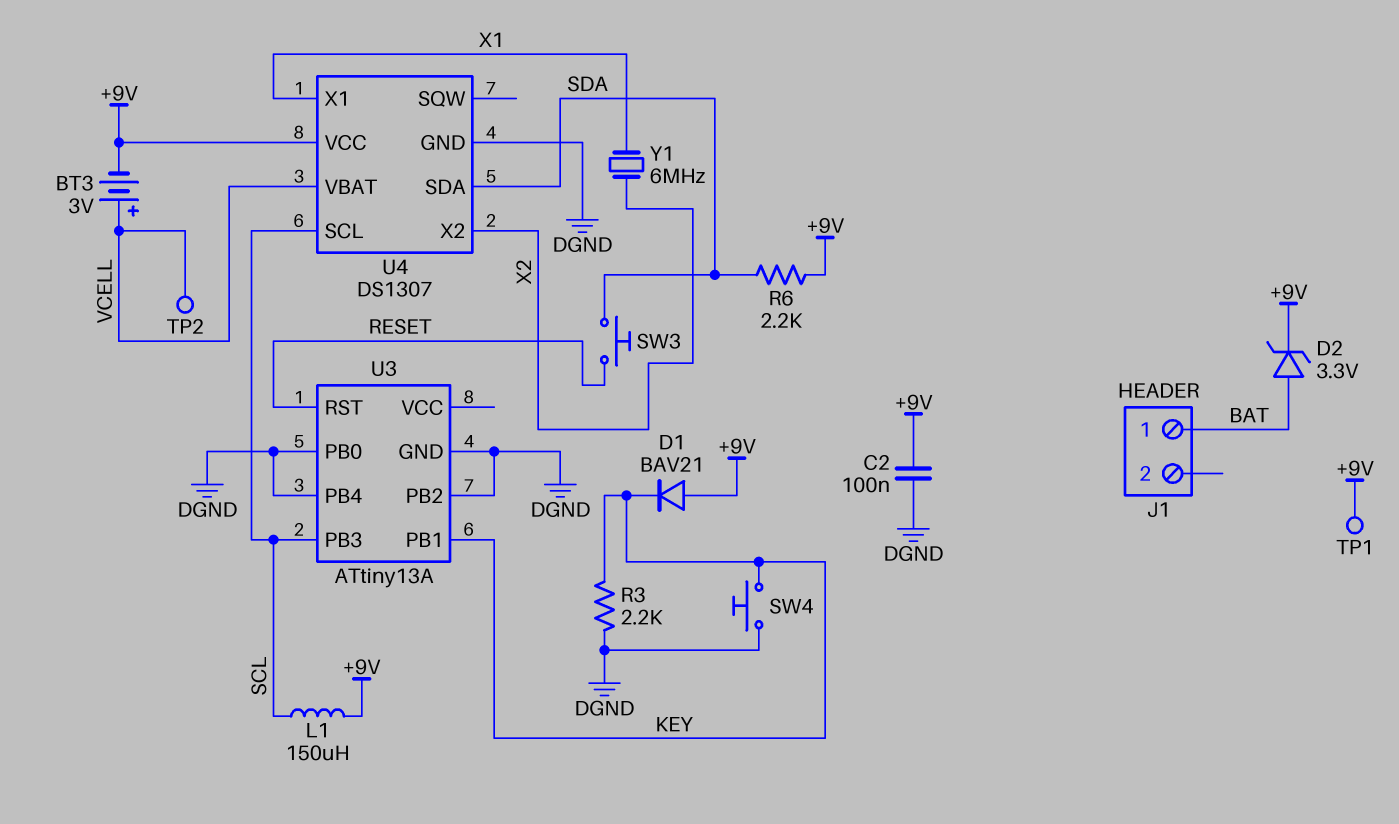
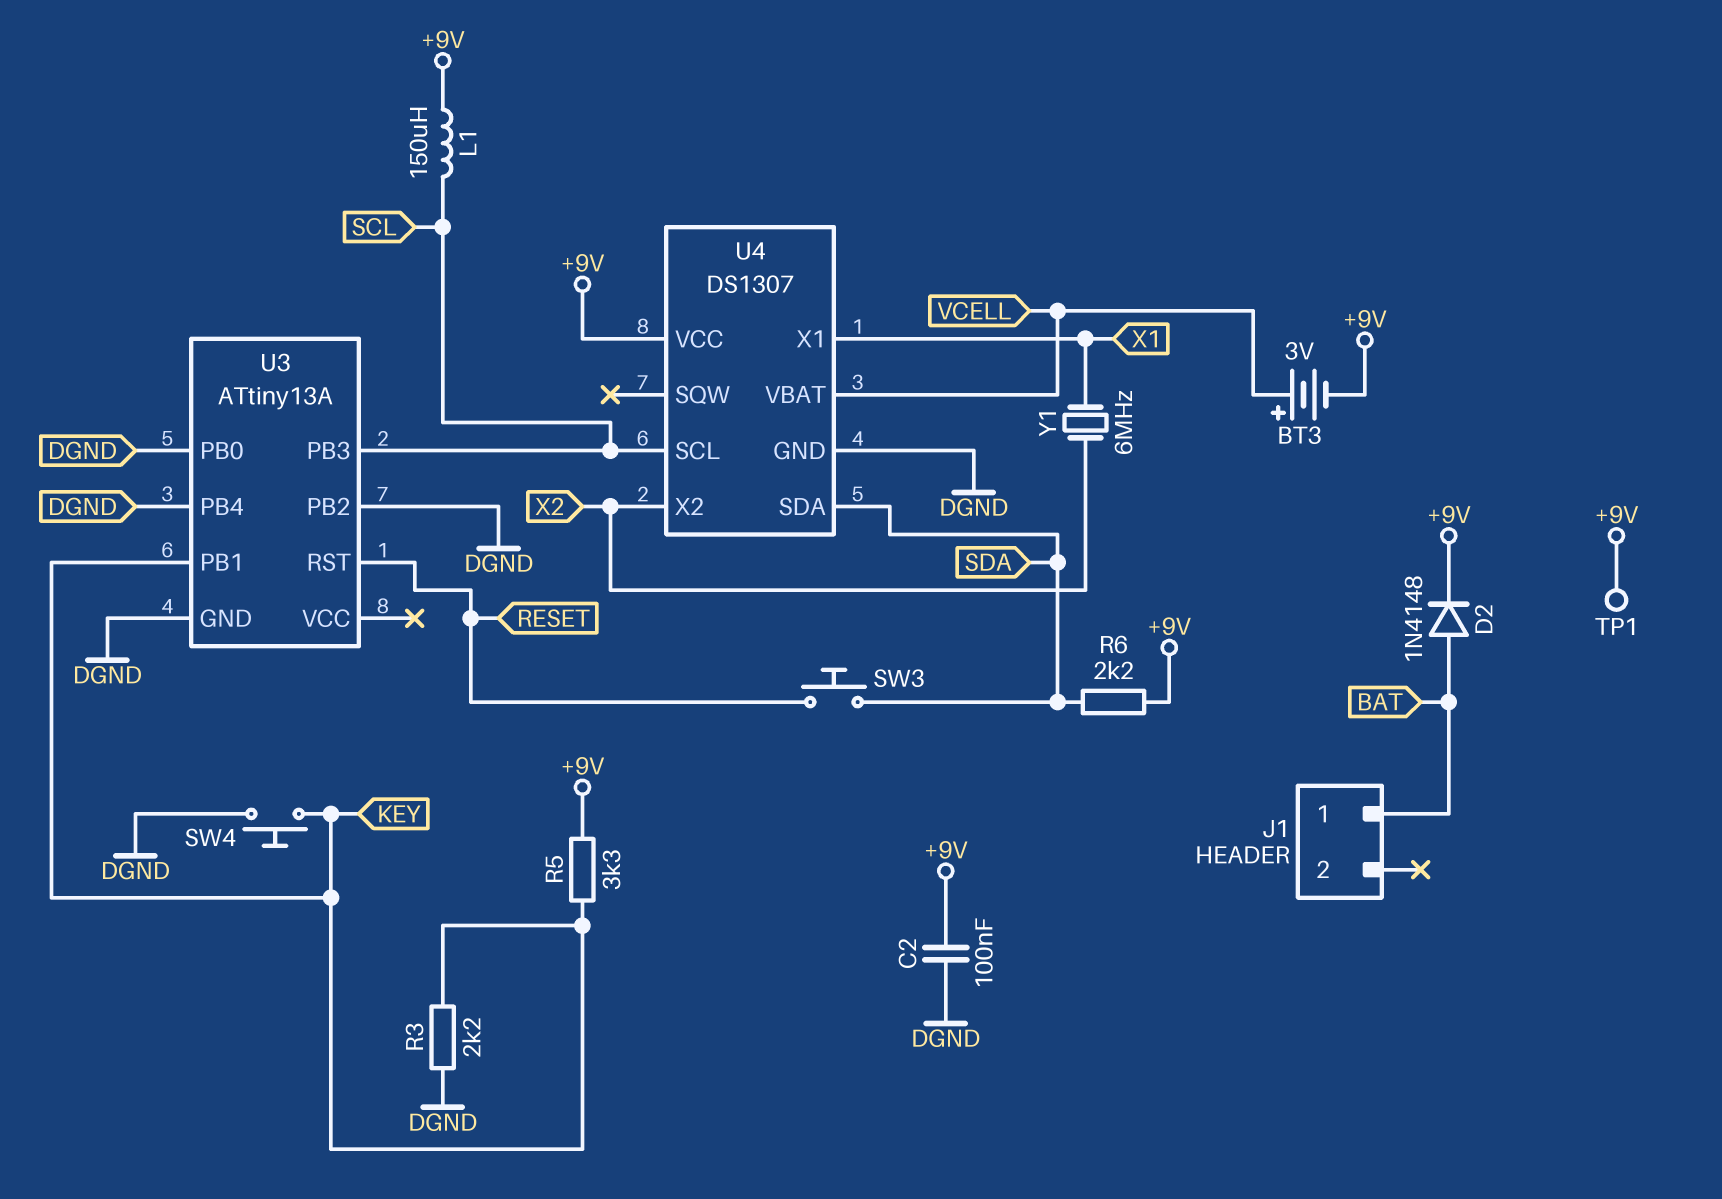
D1: diode BAV21 (A +9V, K KEY) -> none
D2: zener 3.3V (A BAT, K +9V) -> diode 1N4148 (A BAT, K +9V)
R5: none -> 3.3k (+9V, KEY)
TP2: test point (VCELL) -> none

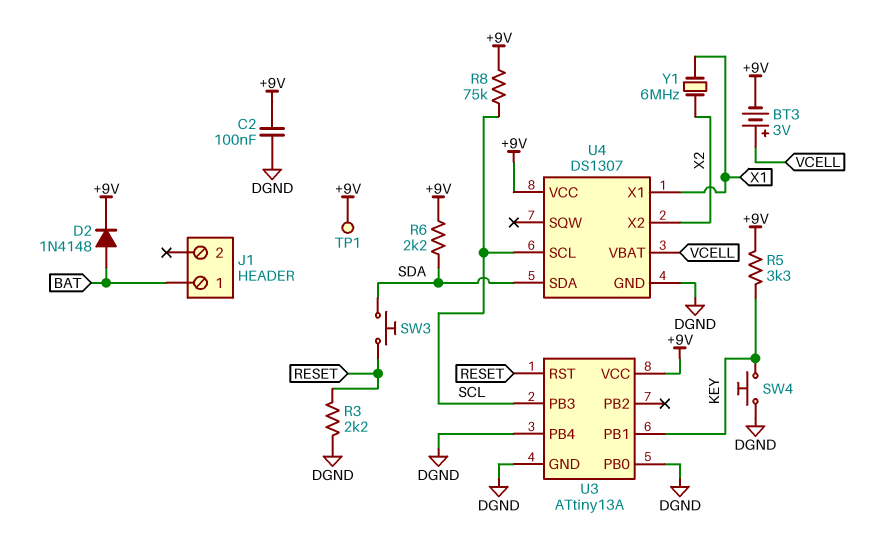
L1: 150uH (+9V, SCL) -> none
R3: 2.2k (DGND, KEY) -> 2.2k (DGND, RESET)
R8: none -> 75k (+9V, SCL)
U3 pin PB2: DGND -> none
U3 pin VCC: none -> +9V

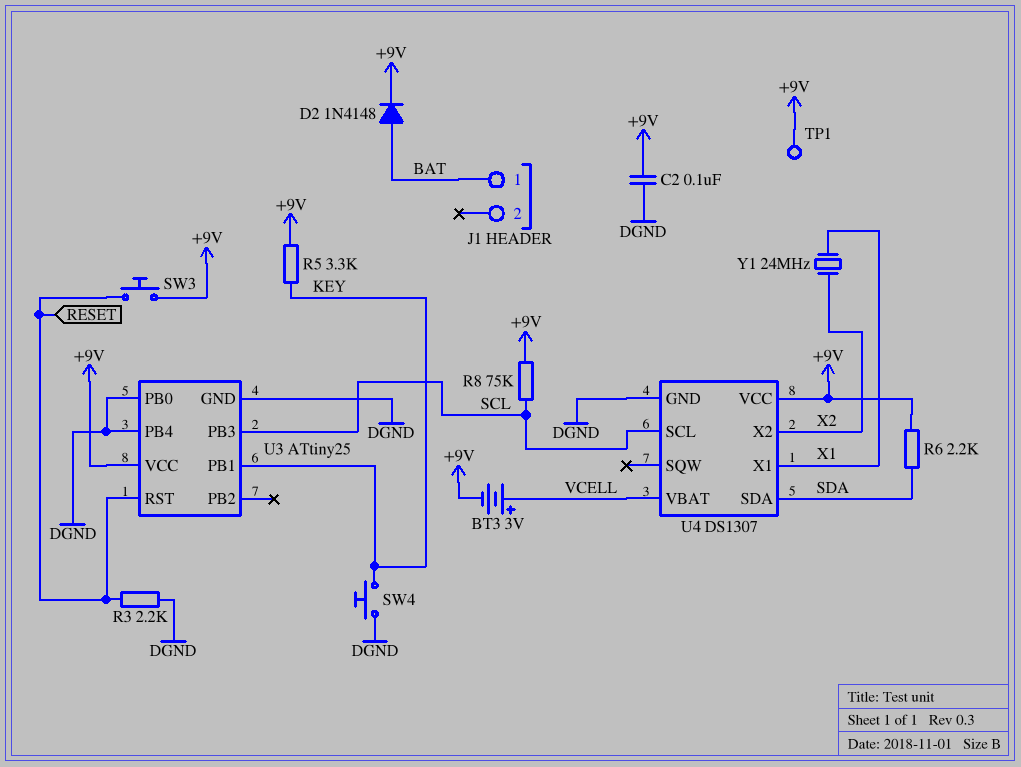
SW3: button (RESET, SDA) -> button (+9V, RESET)
U3: ATtiny13A -> ATtiny25
Y1: 6MHz (X1, X2) -> 24MHz (X1, X2)

